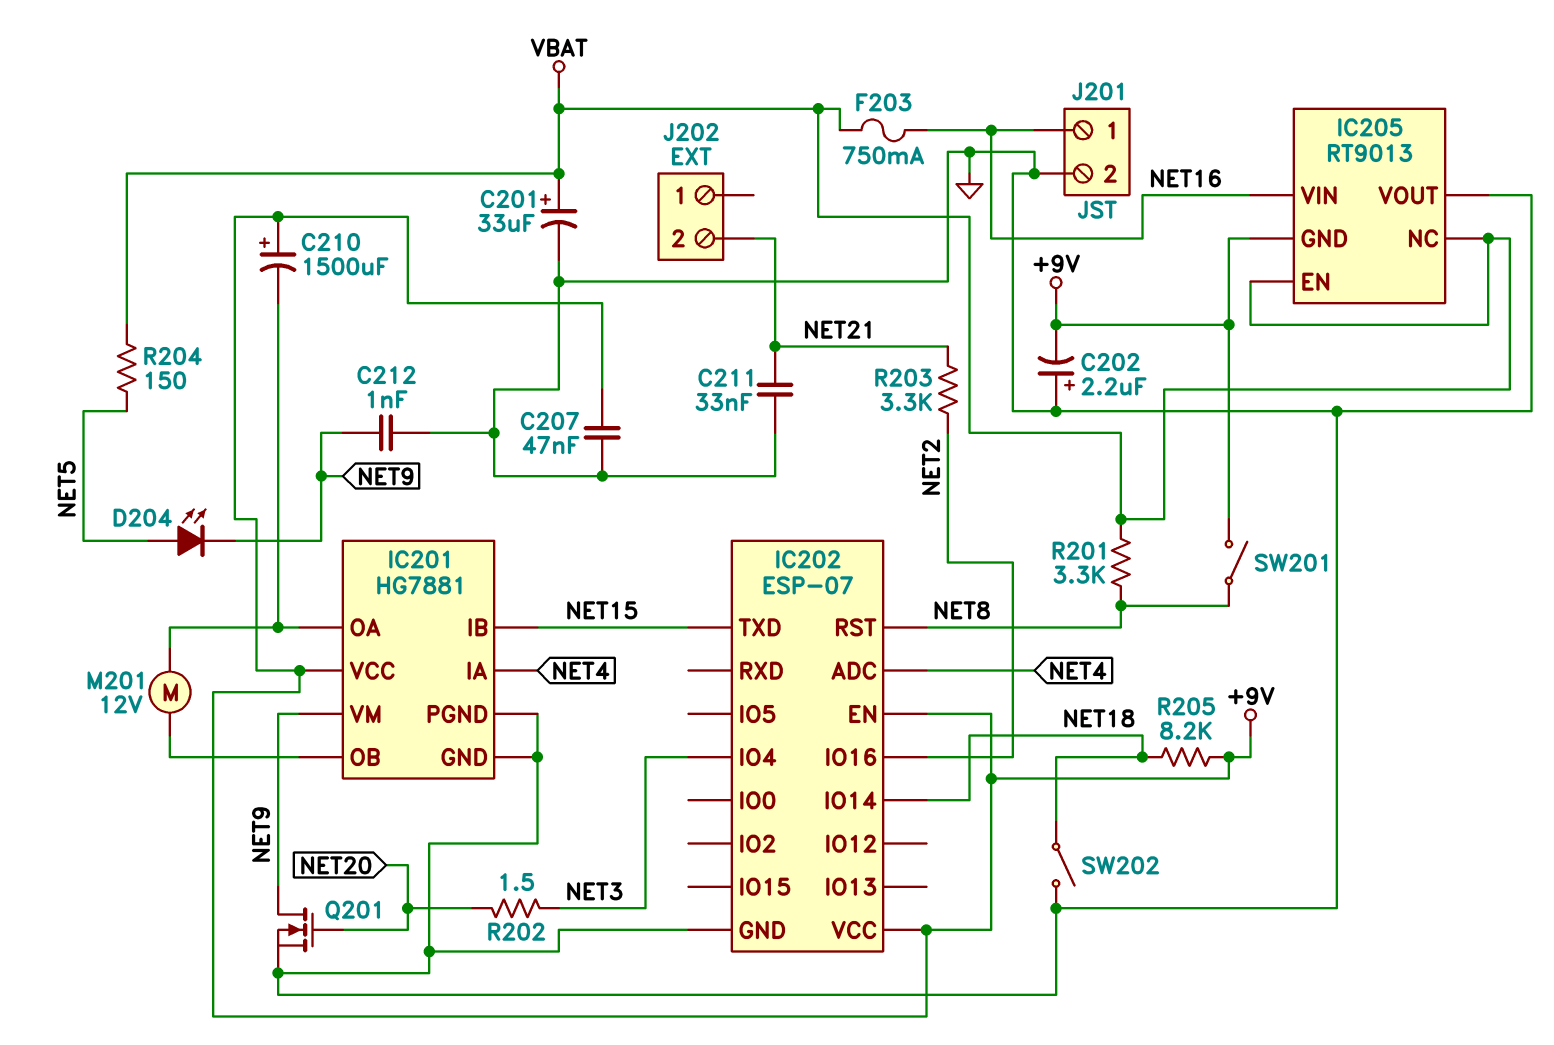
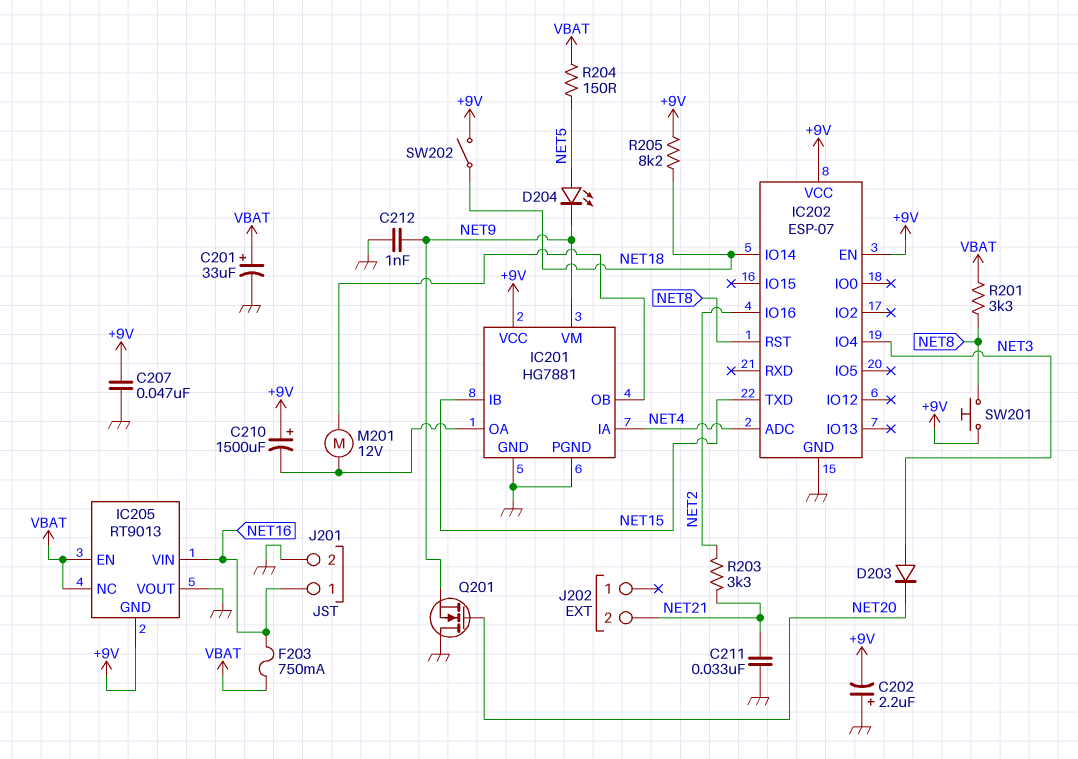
D203: none -> diode (A NET3, K NET20)
Q201: NMOS (G NET20, D NET9, S GND) -> NMOS (G NET20, D GND, S NET9)
R202: 1.5 (NET3, NET20) -> none
SW201: switch (+9V, NET8) -> button (+9V, NET8)
SW202: switch (GND, NET18) -> switch (+9V, NET18)

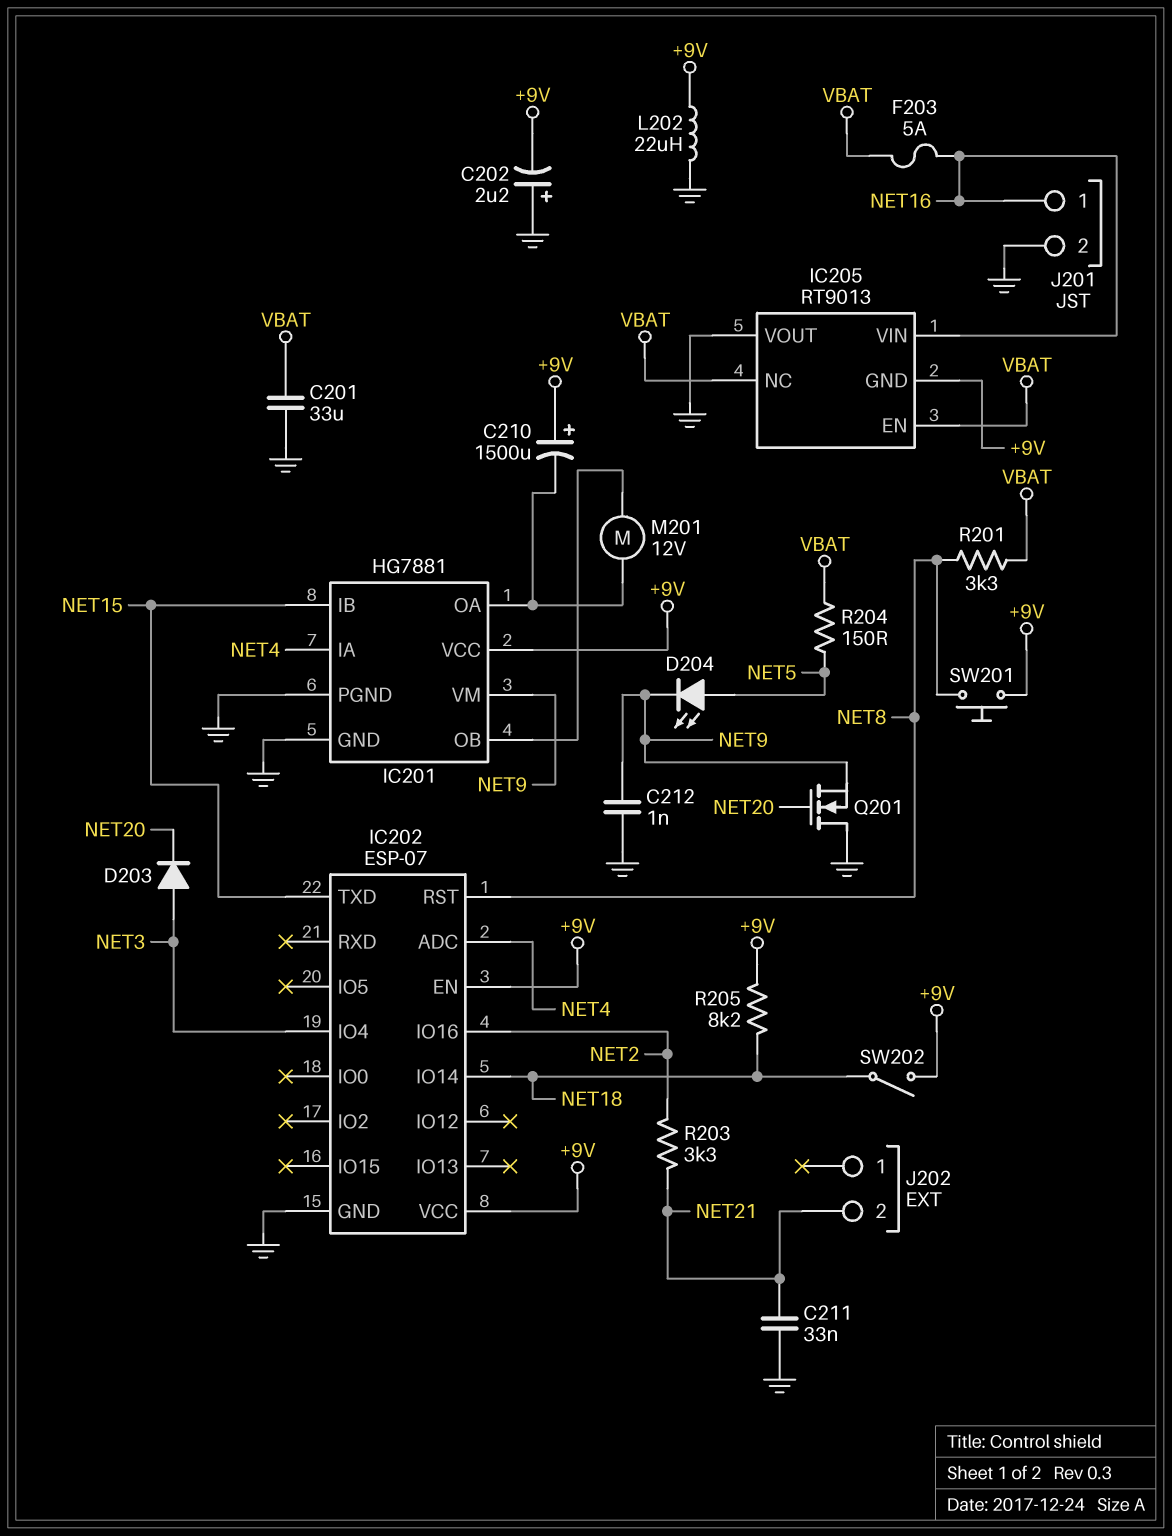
C201: 33uF (plus VBAT, minus GND) -> 33uF (GND, VBAT)
C207: 47nF (+9V, GND) -> none
F203: 750mA (NET16, VBAT) -> 5A (NET16, VBAT)
L202: none -> 22uH (+9V, GND)

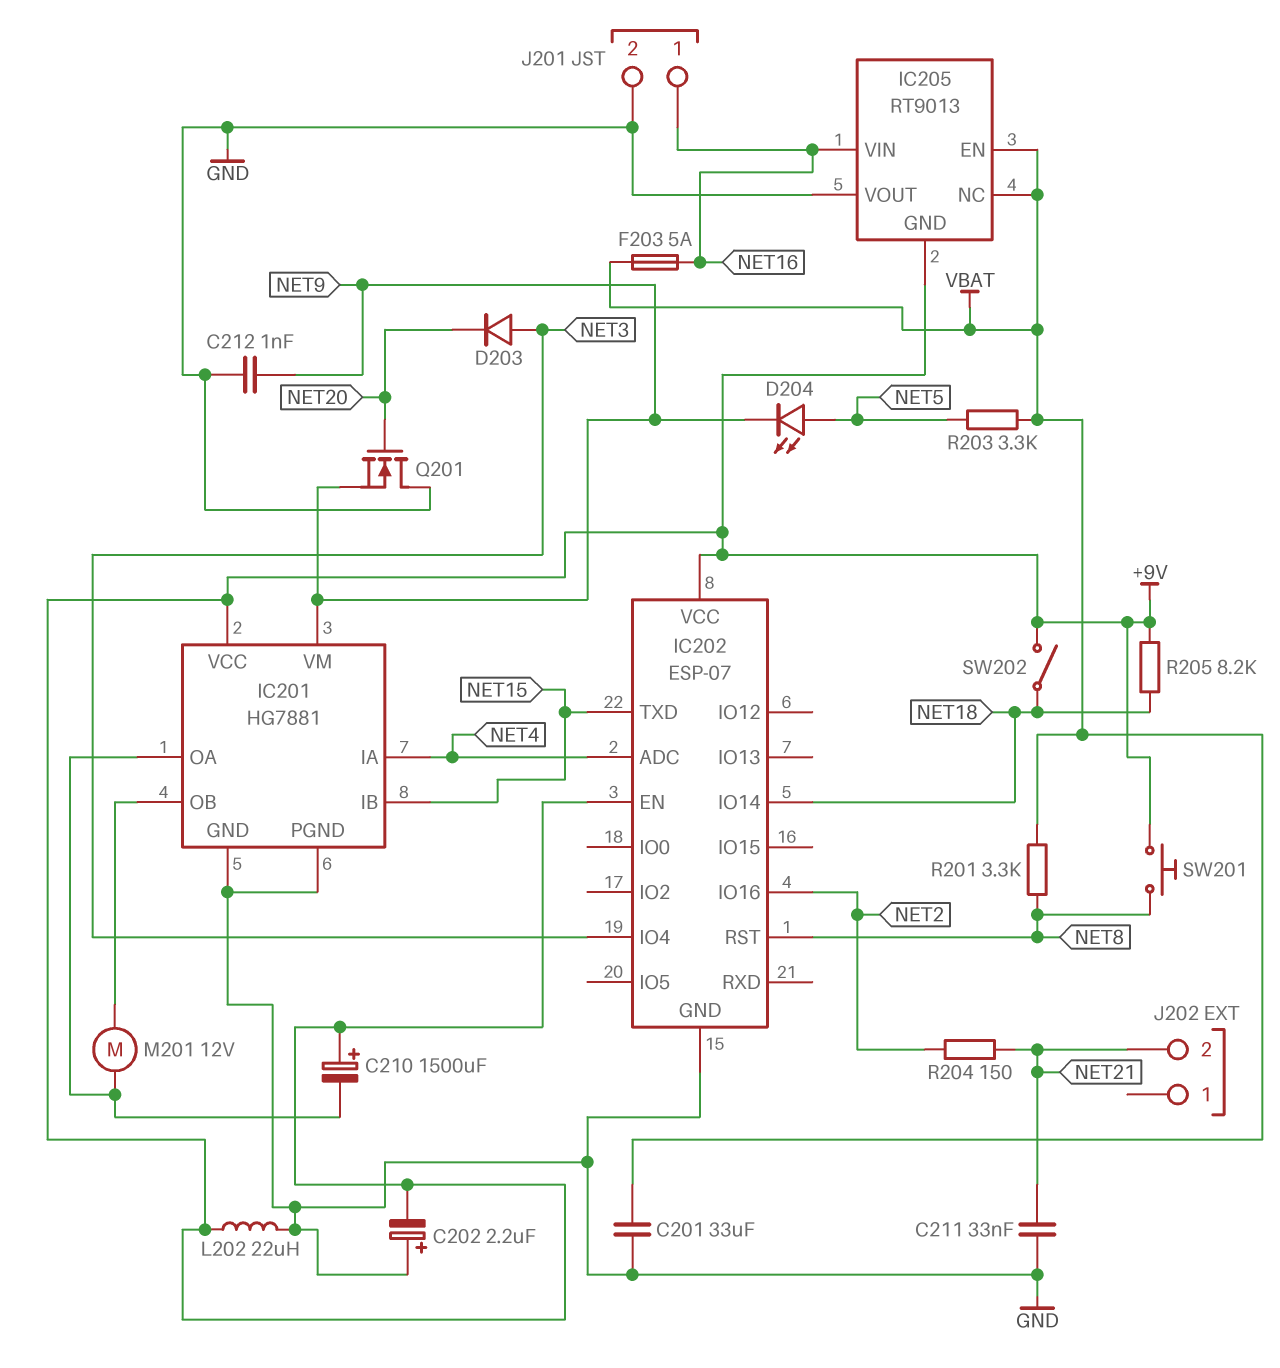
R203: 3.3k (NET2, NET21) -> 3.3k (NET5, VBAT)
R204: 150 (NET5, VBAT) -> 150 (NET2, NET21)

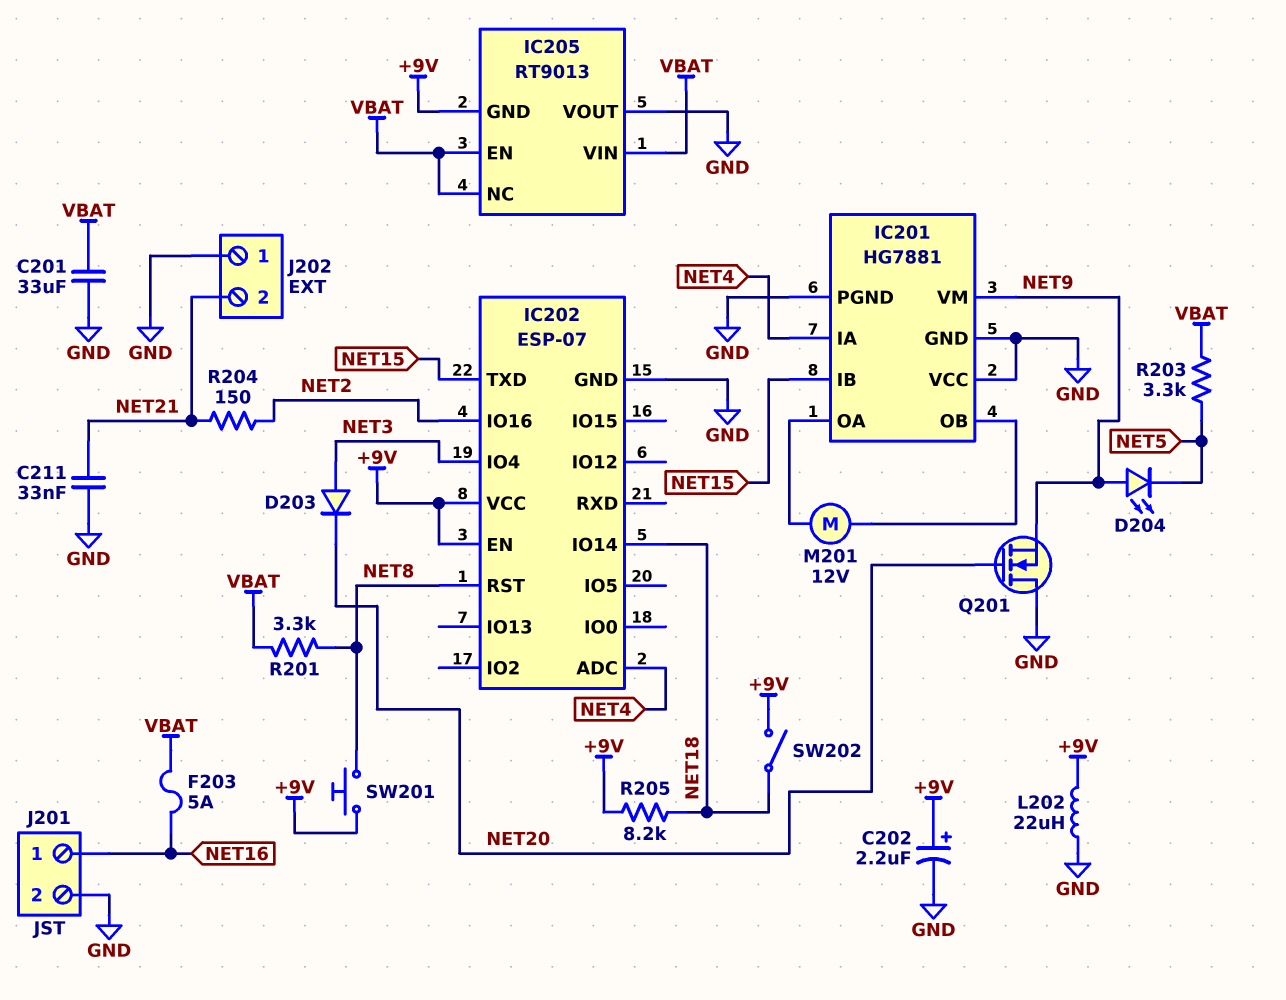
C202: 2.2uF (plus GND, minus +9V) -> 2.2uF (plus +9V, minus GND)
C210: 1500uF (plus +9V, minus IC201/OA) -> none
C212: 1nF (GND, NET9) -> none
D204: LED (A NET5, K NET9) -> LED (A NET9, K NET5)
IC201 pin VCC: +9V -> GND
IC205 pin VIN: NET16 -> VBAT
J202 pin 1: none -> GND

